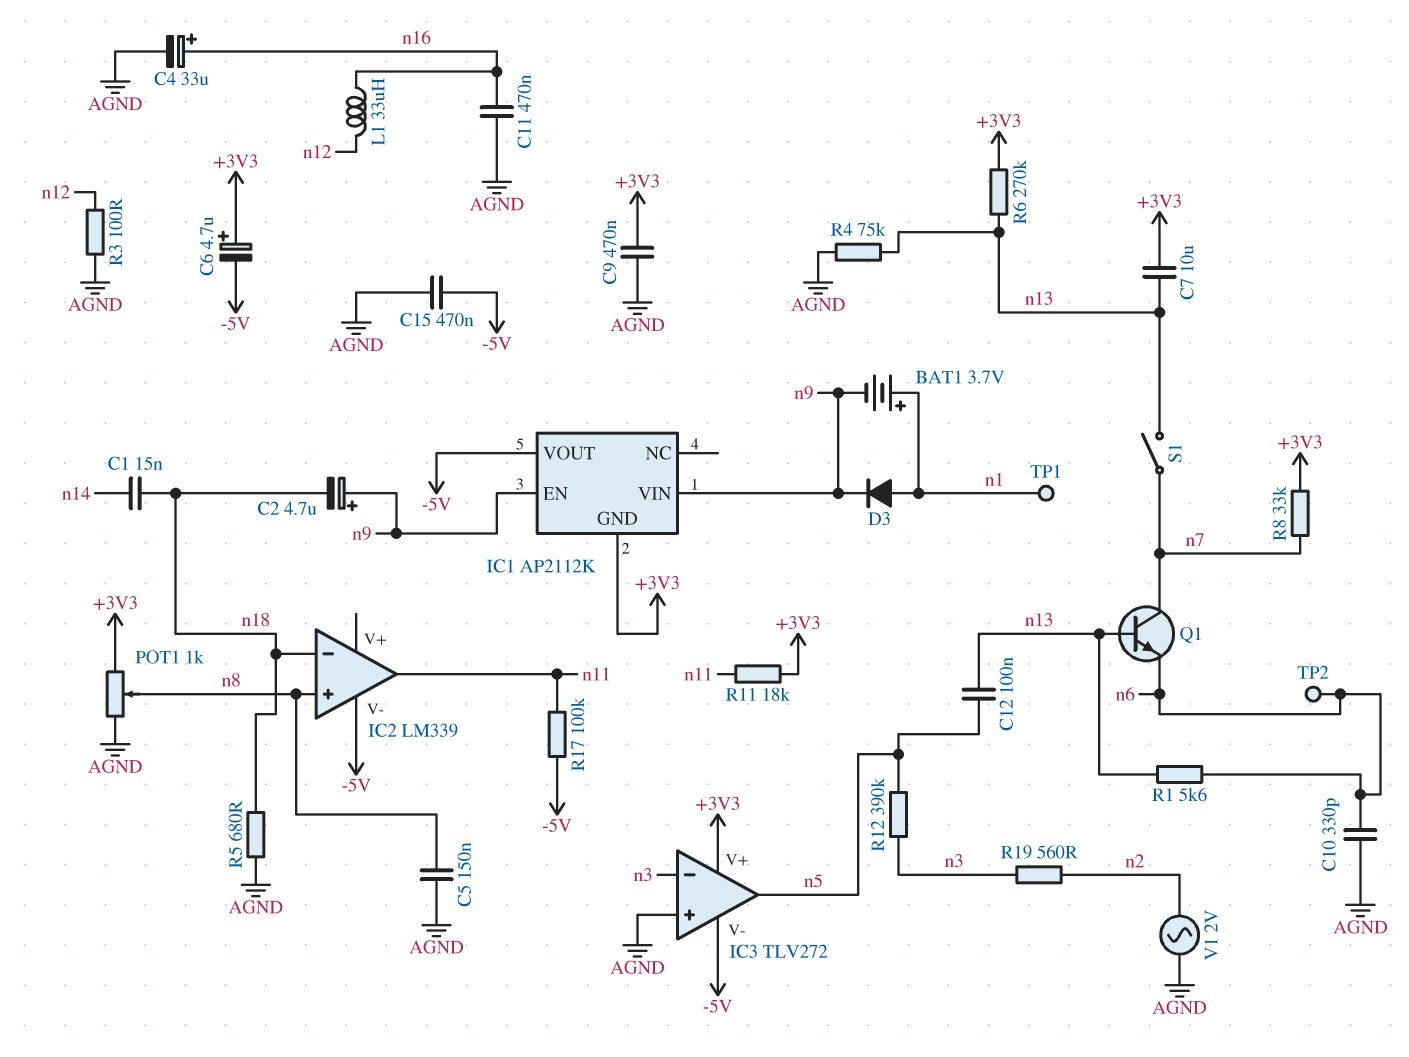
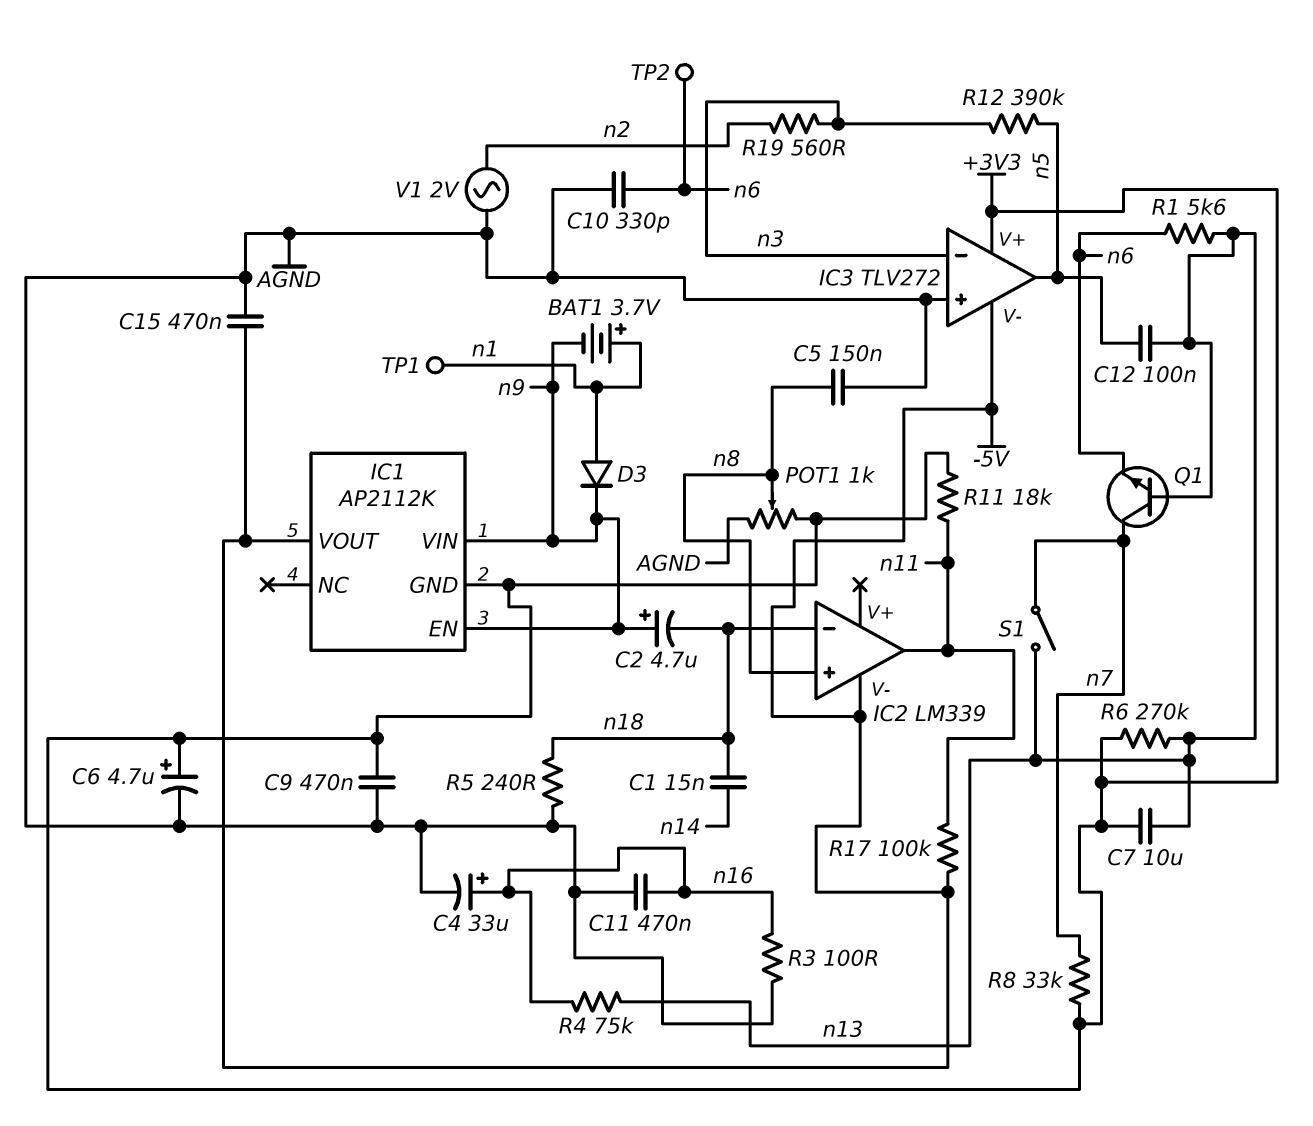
C6: 4.7uF (plus +3V3, minus -5V) -> 4.7uF (plus +3V3, minus AGND)
L1: 33uH (n12, n16) -> none
R3: 100 (AGND, n12) -> 100 (AGND, n16)
R4: 75k (AGND, n13) -> 75k (n13, n16)
R5: 680 (AGND, n18) -> 240 (AGND, n18)

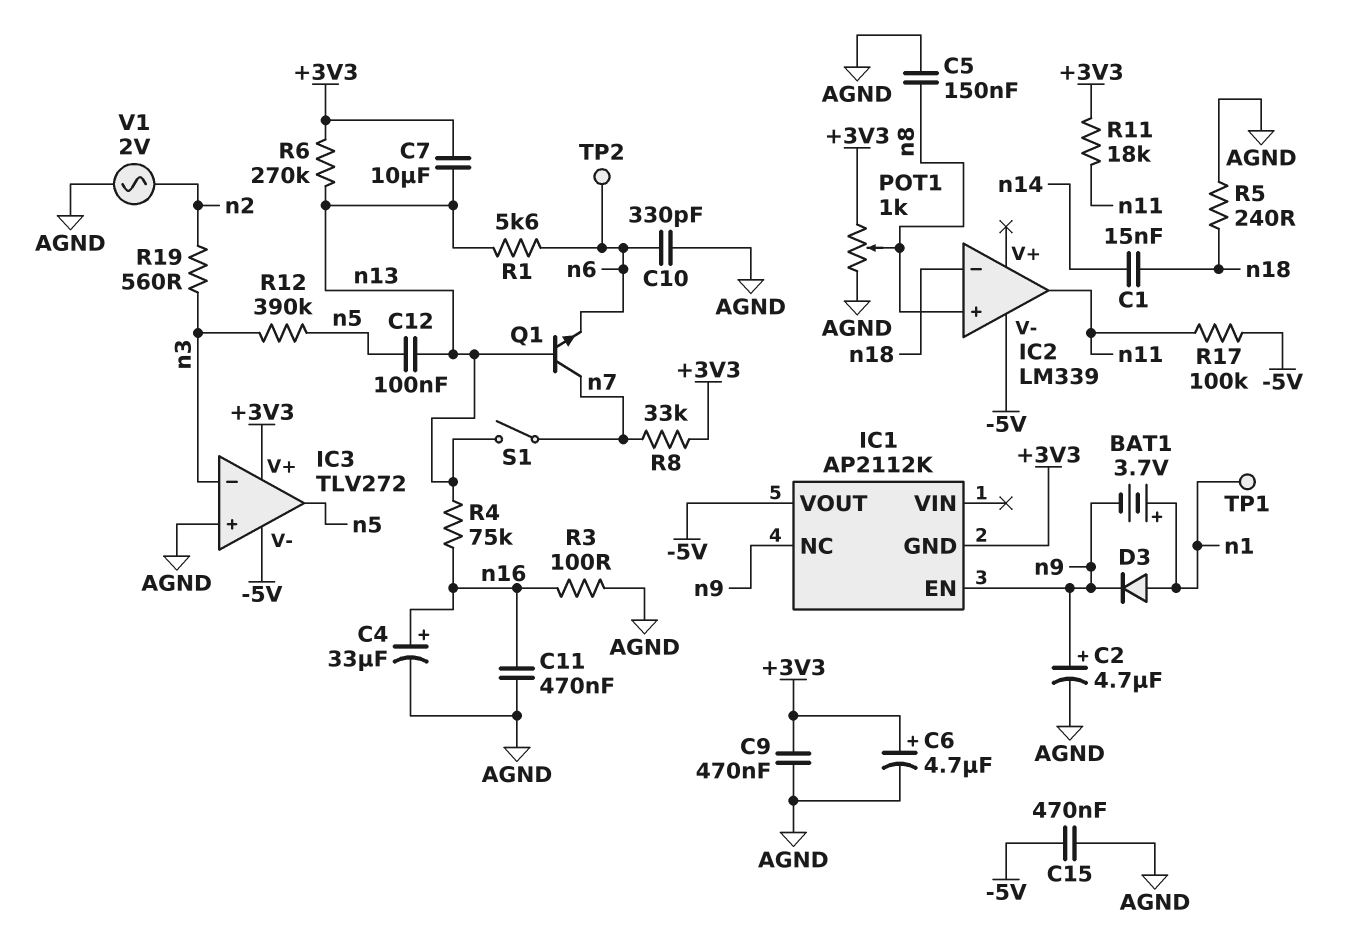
C2: 4.7uF (plus n9, minus n18) -> 4.7uF (plus n9, minus AGND)
IC1 pin NC: none -> n9
IC1 pin VIN: n9 -> none

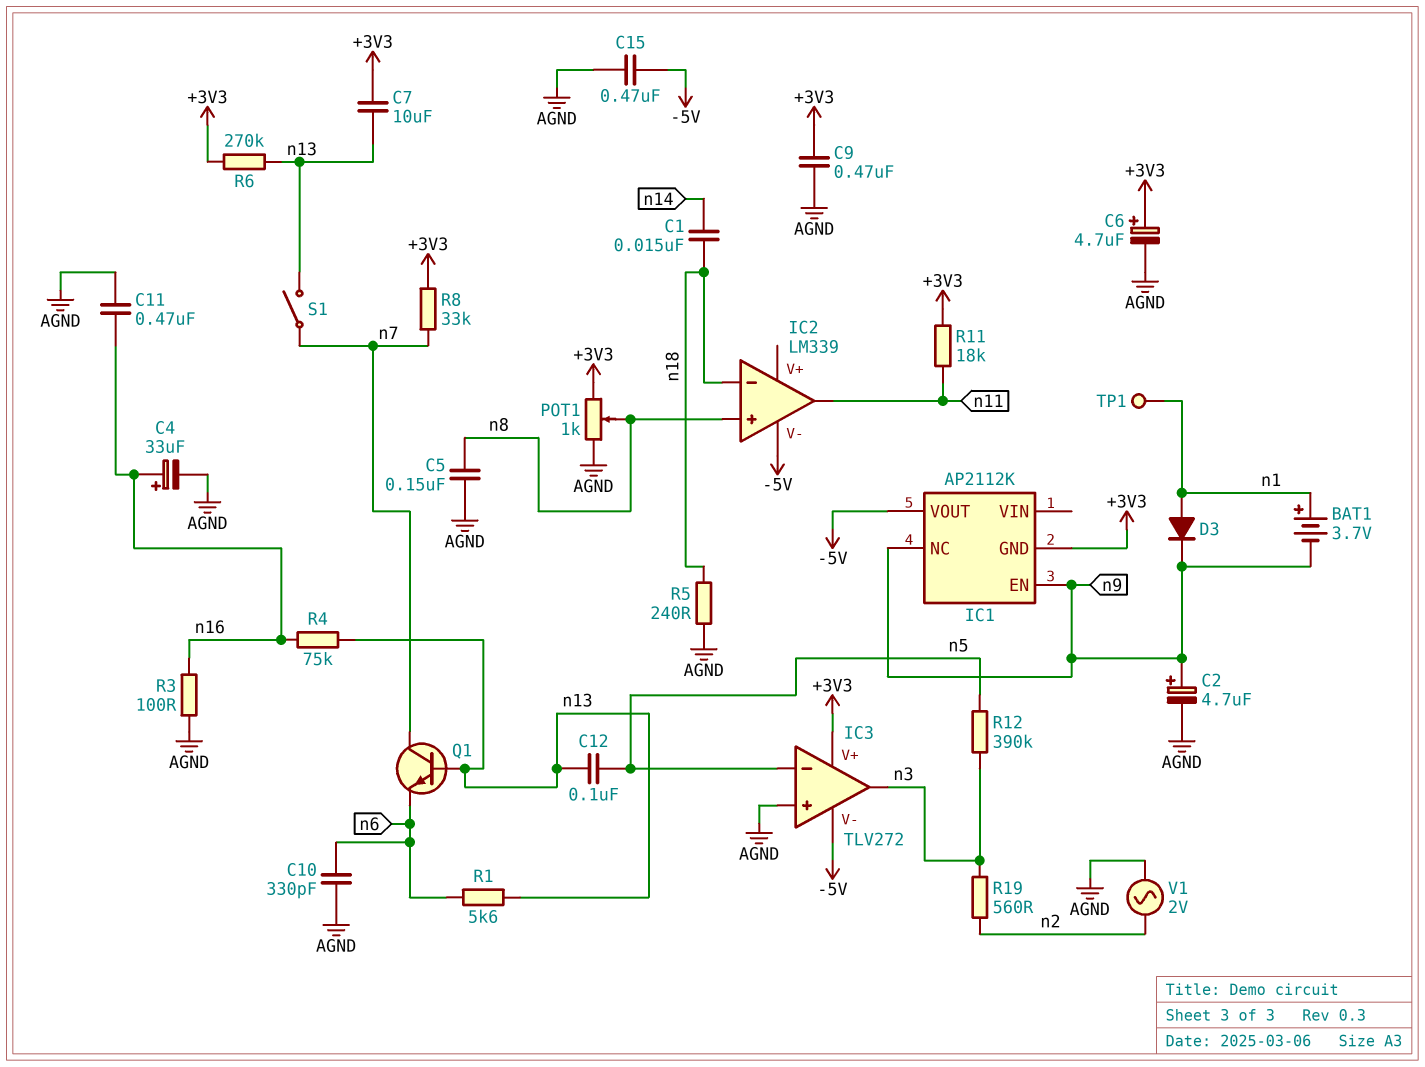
IC3 pin in-: n3 -> n5
IC3 pin out: n5 -> n3
R17: 100k (-5V, n11) -> none
TP2: test point (n6) -> none

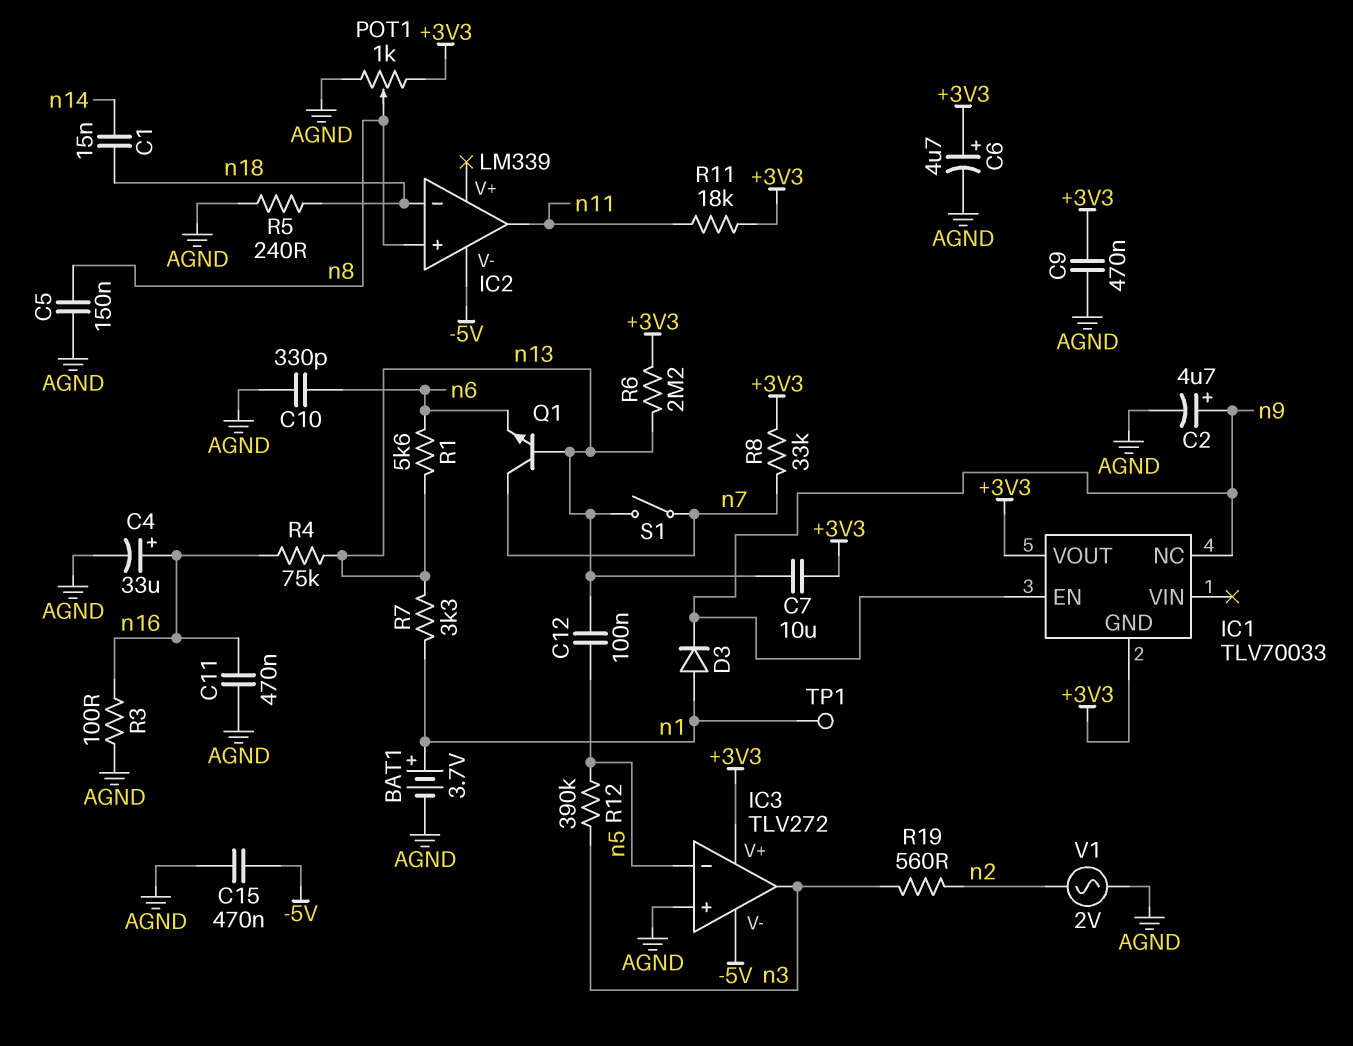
BAT1: 3.7V (plus n1, minus n9) -> 3.7V (plus n1, minus AGND)
IC1: AP2112K -> TLV70033
IC1 pin VOUT: -5V -> +3V3
R6: 270k (+3V3, n13) -> 2.2M (+3V3, n13)
R7: none -> 3.3k (n1, n13)

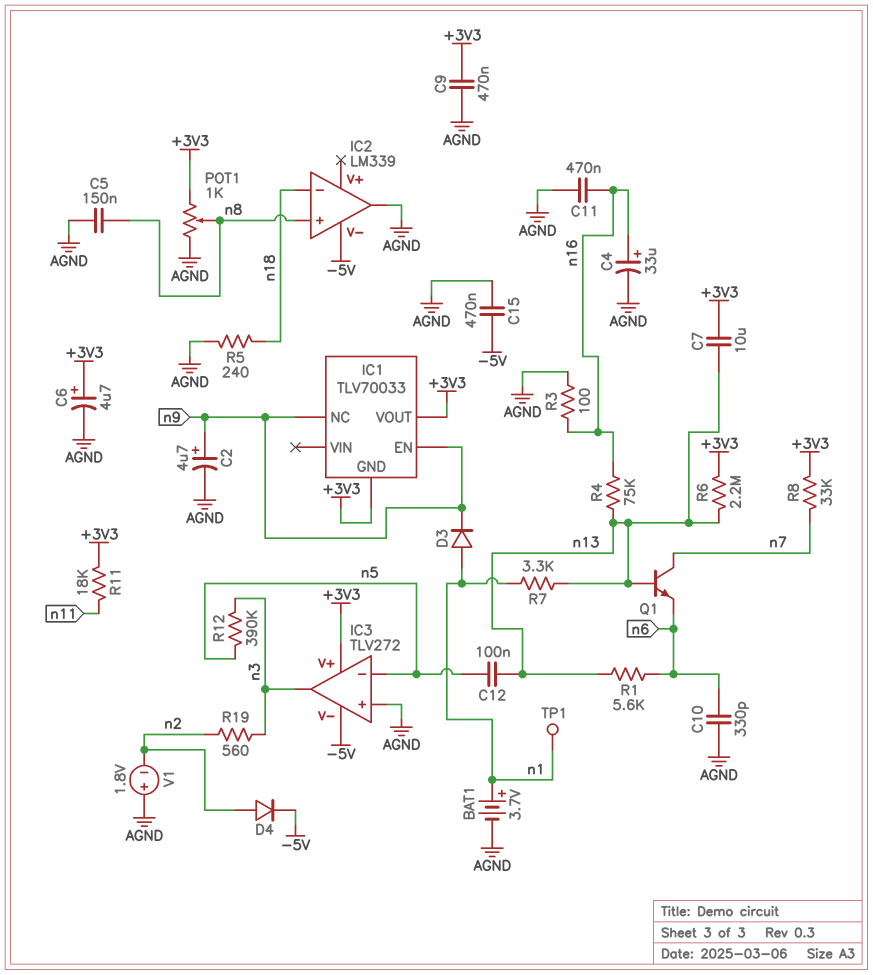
C1: 15nF (n14, n18) -> none
D4: none -> diode (A n2, K -5V)
IC2 pin out: n11 -> AGND
S1: switch (n7, n13) -> none
V1: AC 2V (AGND, n2) -> 1.8V (plus AGND, minus n2)

